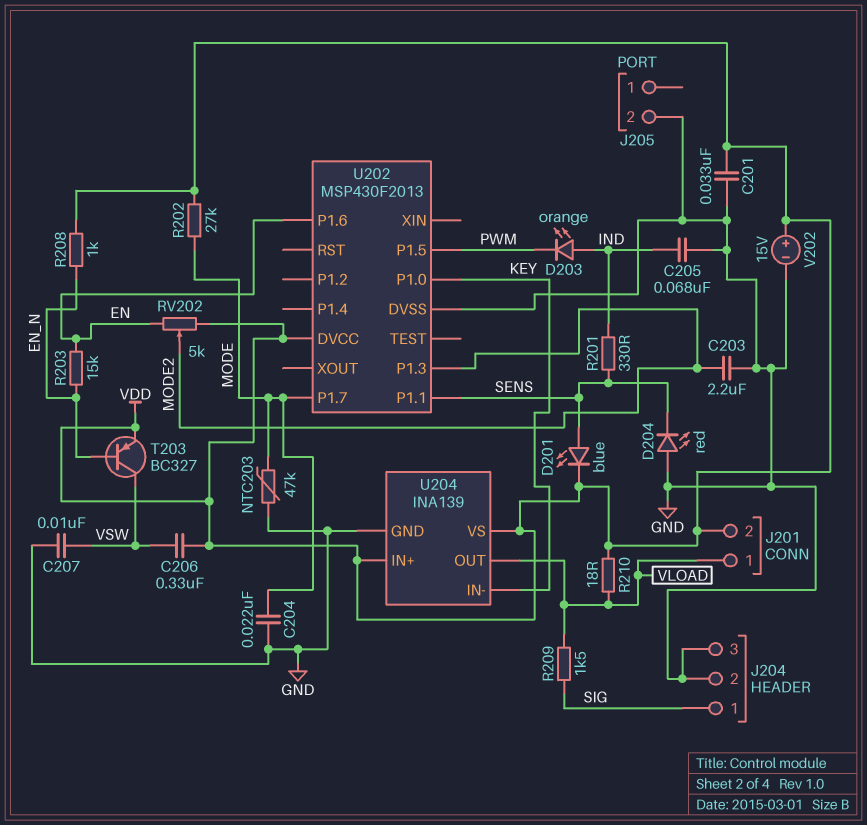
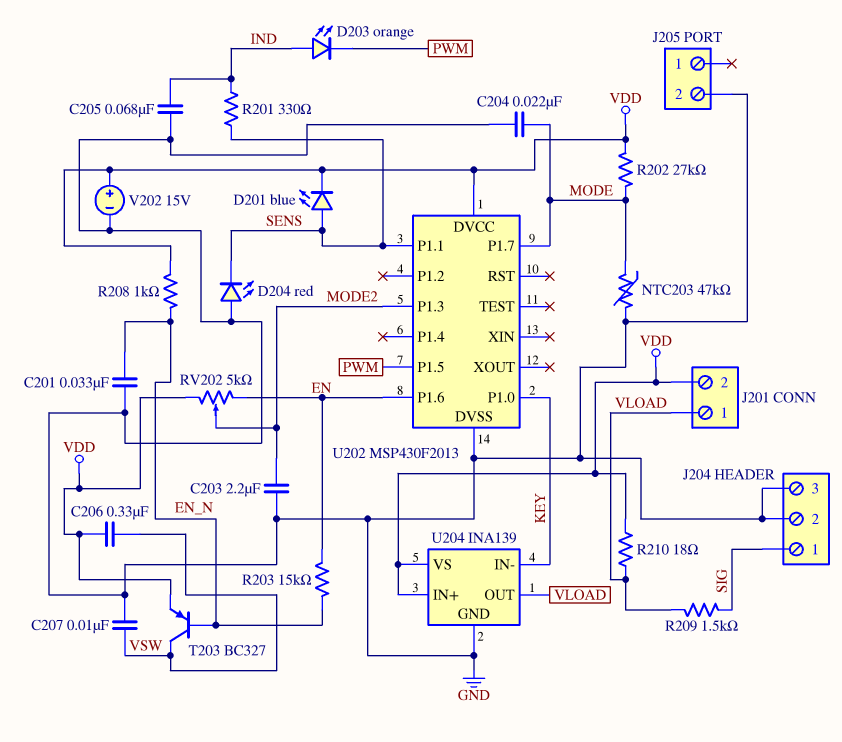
C201: 33nF (GND, VDD) -> 33nF (EN_N, GND)

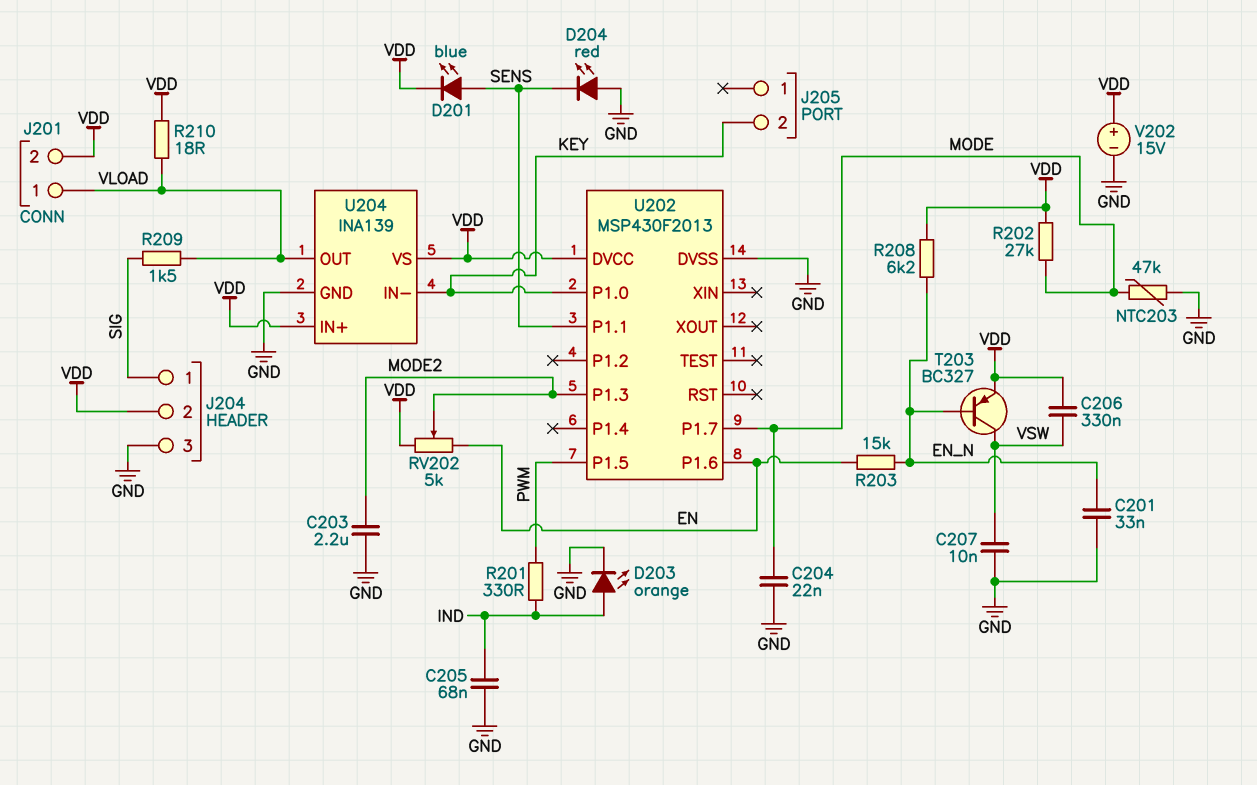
D203: LED orange (A IND, K PWM) -> LED orange (A IND, K GND)
J204 pin 2: GND -> VDD
J205 pin 2: GND -> KEY
R201: 330 (IND, SENS) -> 330 (IND, PWM)
R208: 1k (EN_N, VDD) -> 6.2k (EN_N, VDD)

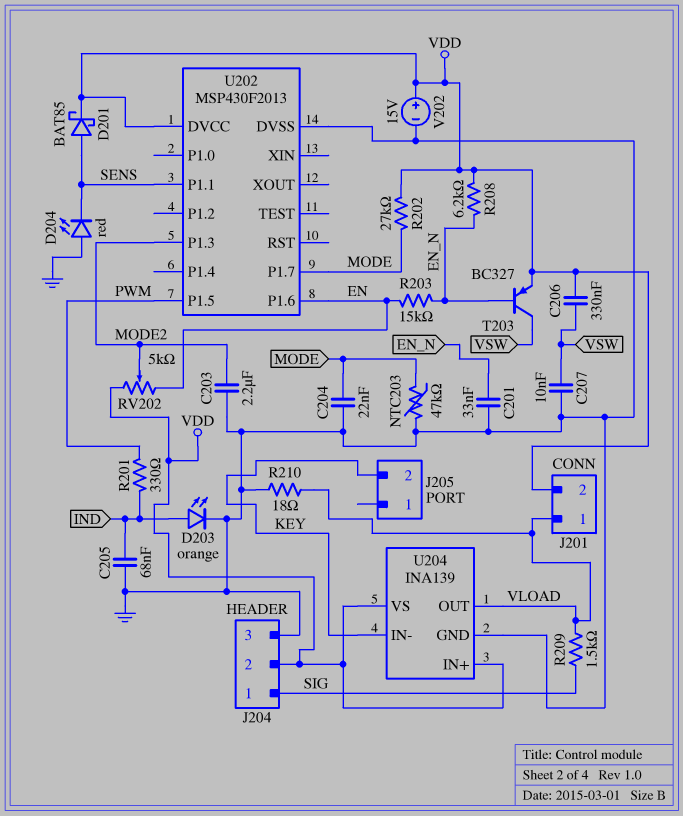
D201: LED blue (A SENS, K VDD) -> schottky BAT85 (A SENS, K VDD)
R210: 18 (VDD, VLOAD) -> 18 (GND, VLOAD)
U202 pin P1.0: KEY -> none

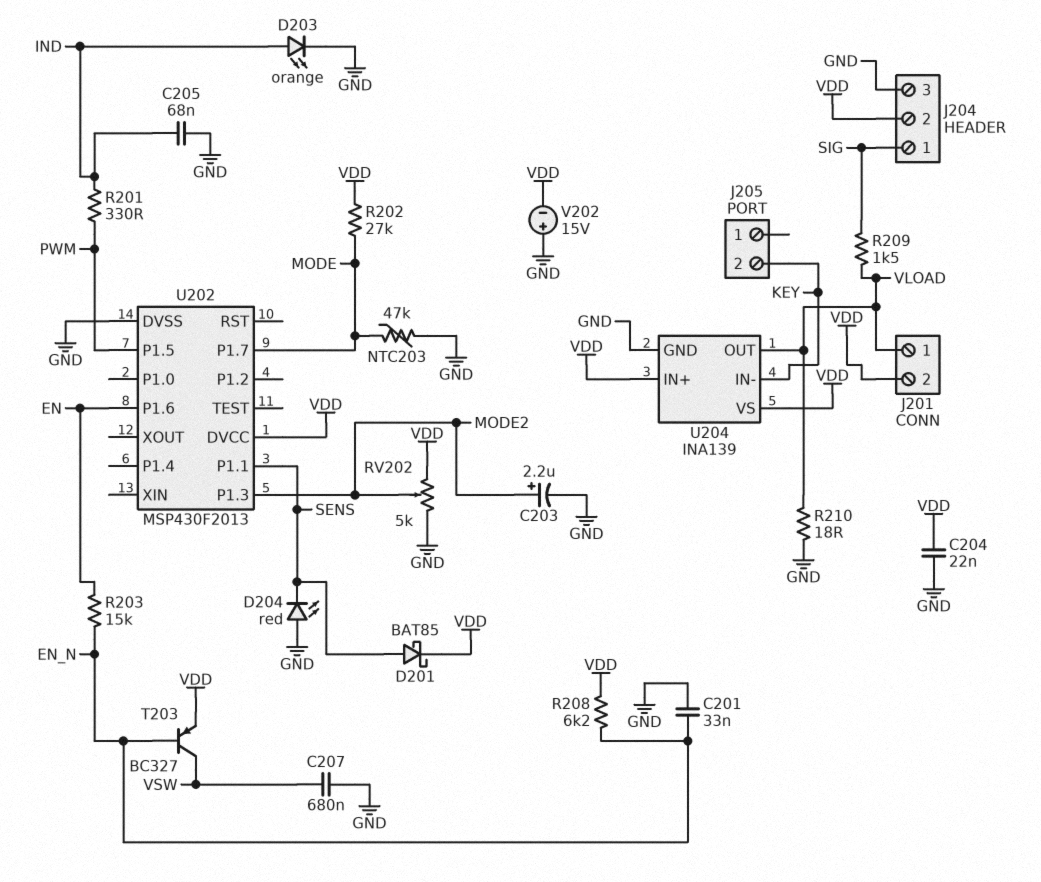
C203: 2.2uF (GND, MODE2) -> 2.2uF (plus MODE2, minus GND)
C204: 22nF (GND, MODE) -> 22nF (GND, VDD)
C206: 330nF (VDD, VSW) -> none
C207: 10nF (GND, VSW) -> 680nF (GND, VSW)
RV202: 5k (EN, VDD, wiper MODE2) -> 5k (GND, VDD, wiper MODE2)
V202: 15V (plus VDD, minus GND) -> 15V (plus GND, minus VDD)

